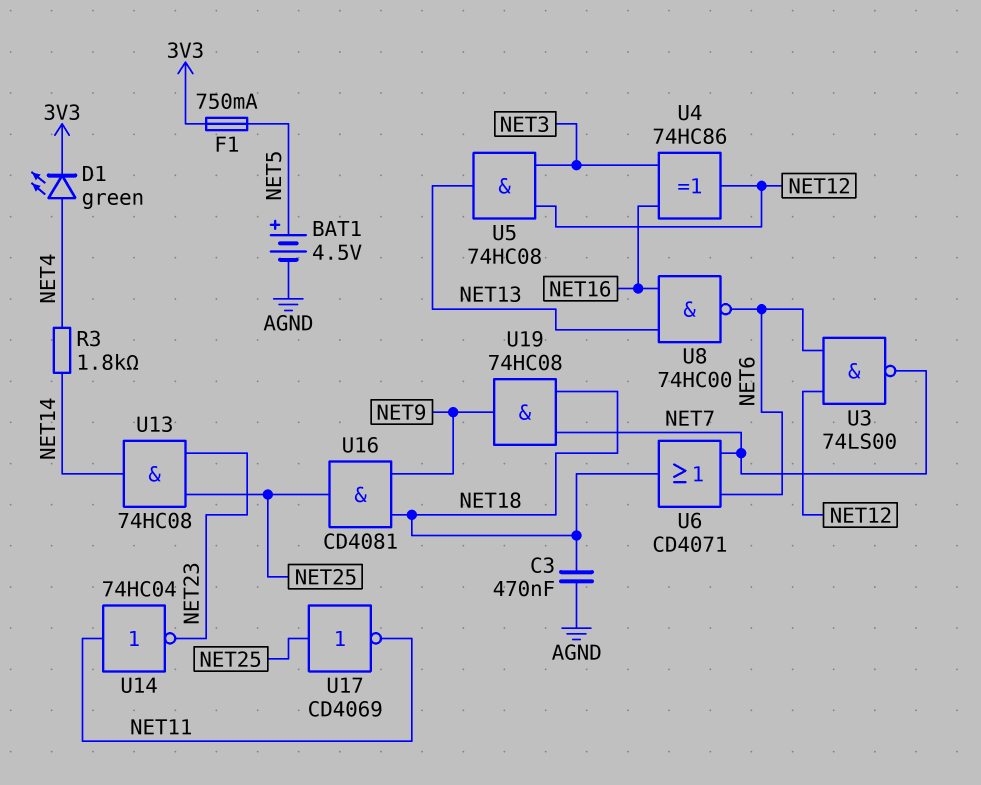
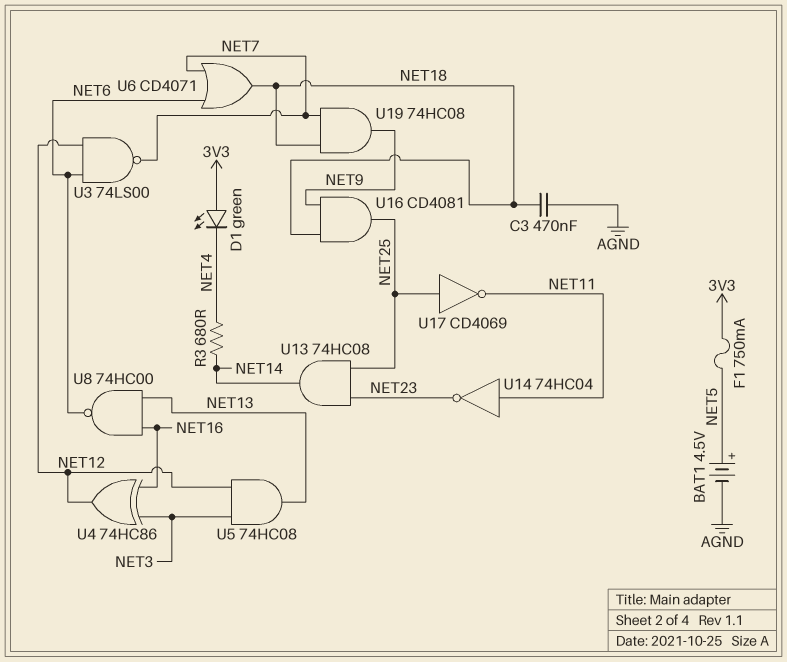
D1: LED green (A NET4, K 3V3) -> LED green (A 3V3, K NET4)
R3: 1.8k (NET4, NET14) -> 680 (NET4, NET14)

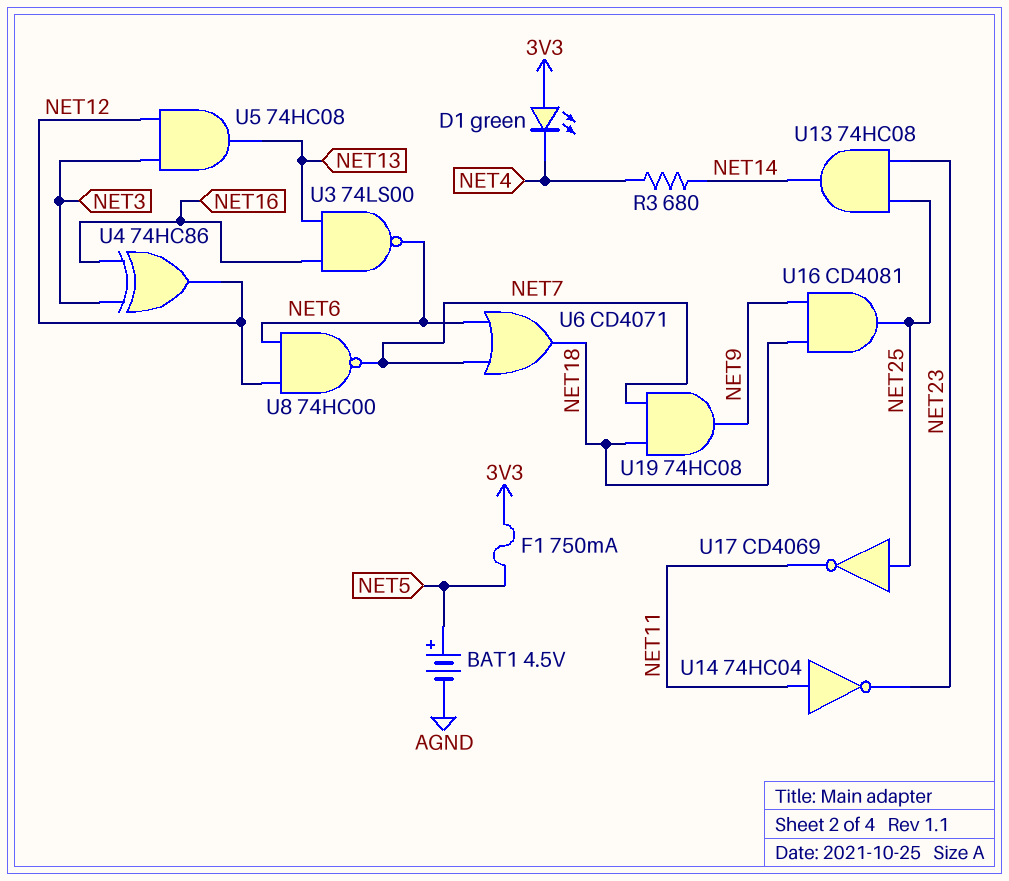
C3: 470nF (AGND, NET18) -> none
U3: NAND 74LS00 (in NET6, in NET12, out NET7) -> NAND 74LS00 (in NET13, in NET16, out NET6)
U8: NAND 74HC00 (in NET13, in NET16, out NET6) -> NAND 74HC00 (in NET6, in NET12, out NET7)

